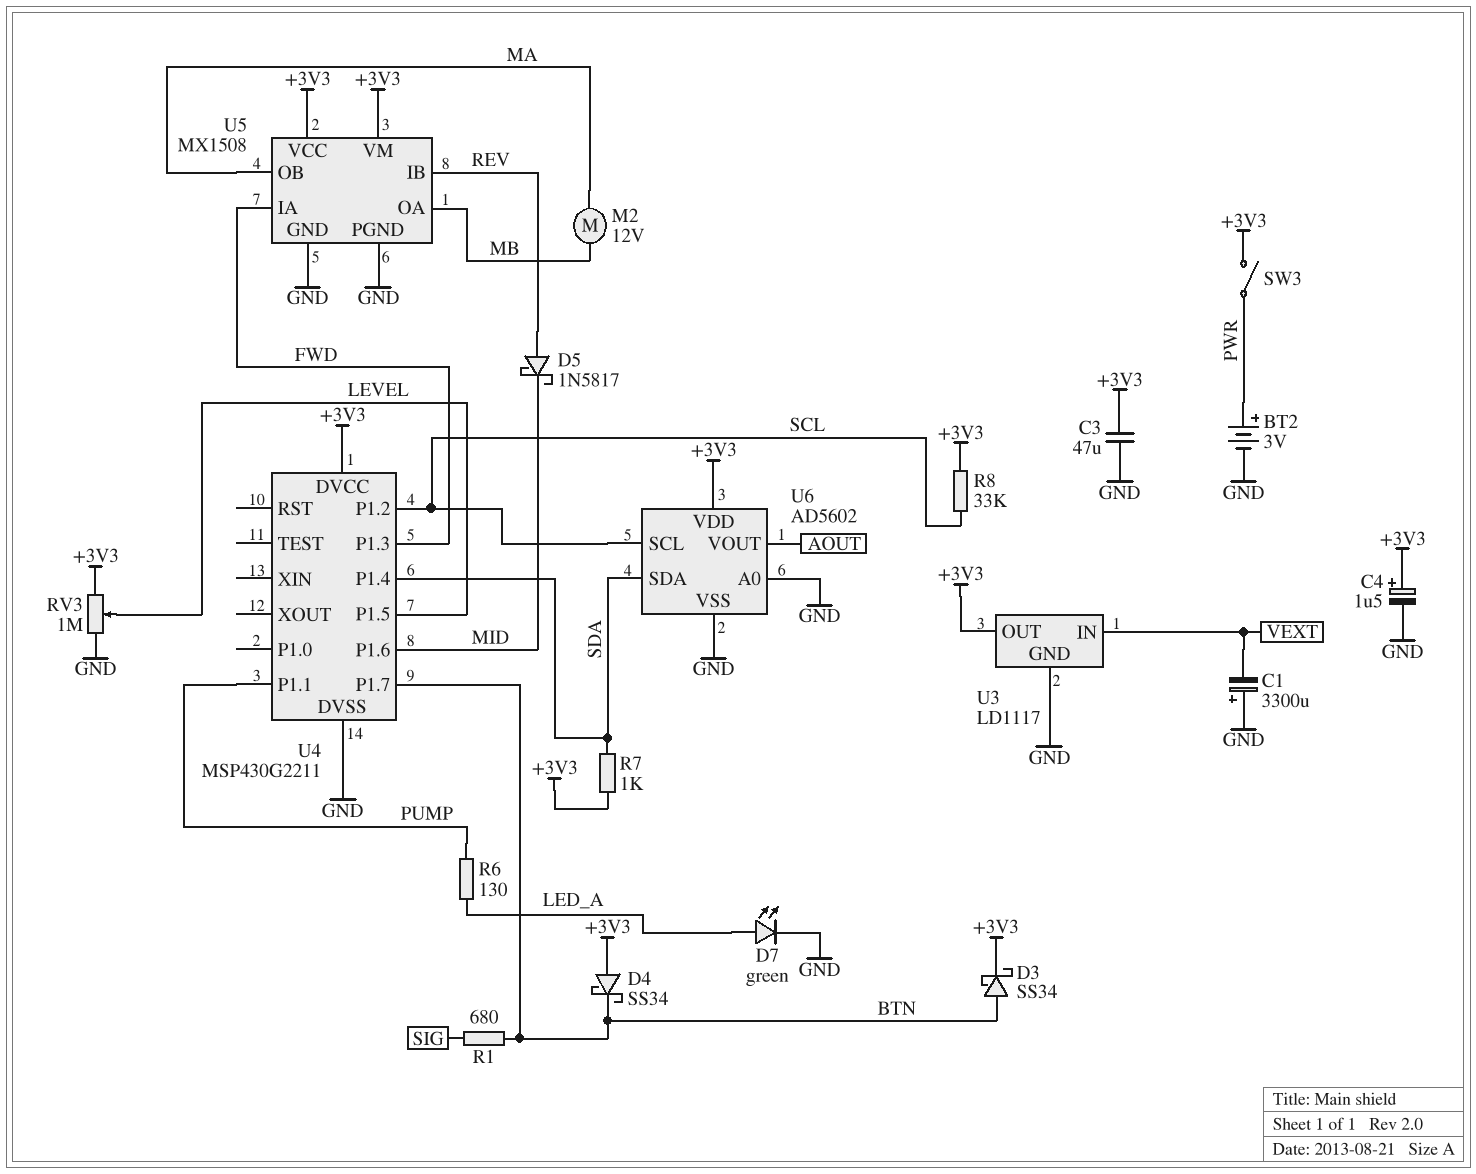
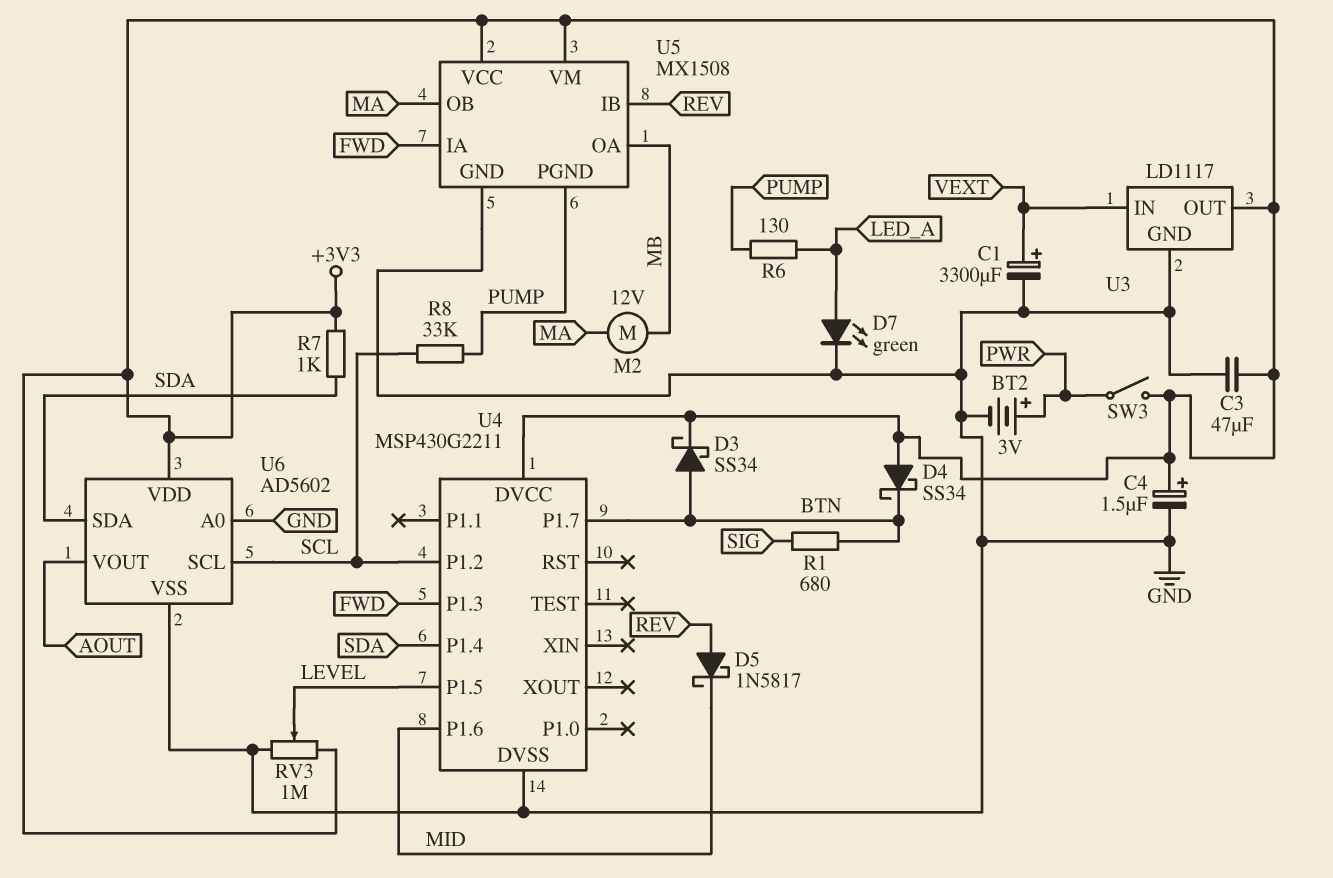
C1: 3300uF (plus GND, minus VEXT) -> 3300uF (plus VEXT, minus GND)
R8: 33k (+3V3, SCL) -> 33k (PUMP, SCL)
U4 pin P1.1: PUMP -> none
U5 pin PGND: GND -> PUMP

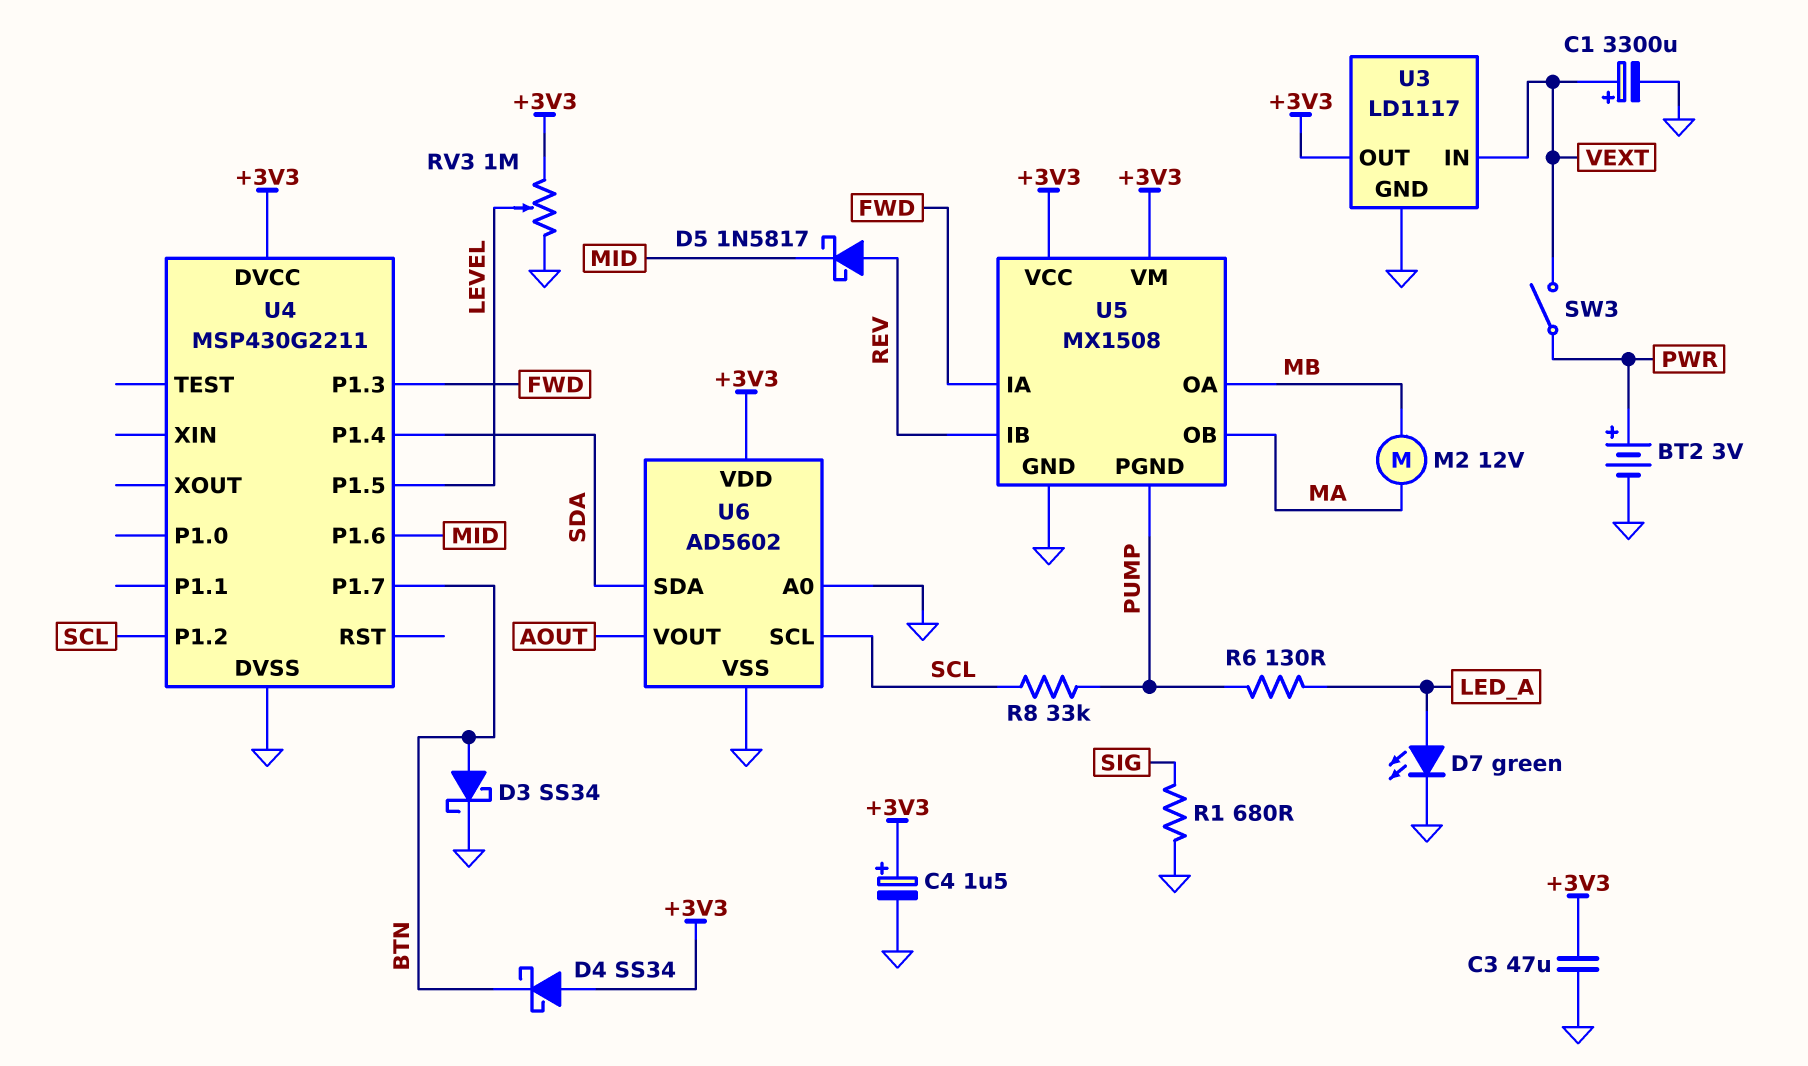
D3: schottky SS34 (A BTN, K +3V3) -> schottky SS34 (A BTN, K GND)
R1: 680 (BTN, SIG) -> 680 (GND, SIG)
R7: 1k (+3V3, SDA) -> none
SW3: switch (+3V3, PWR) -> switch (PWR, VEXT)

